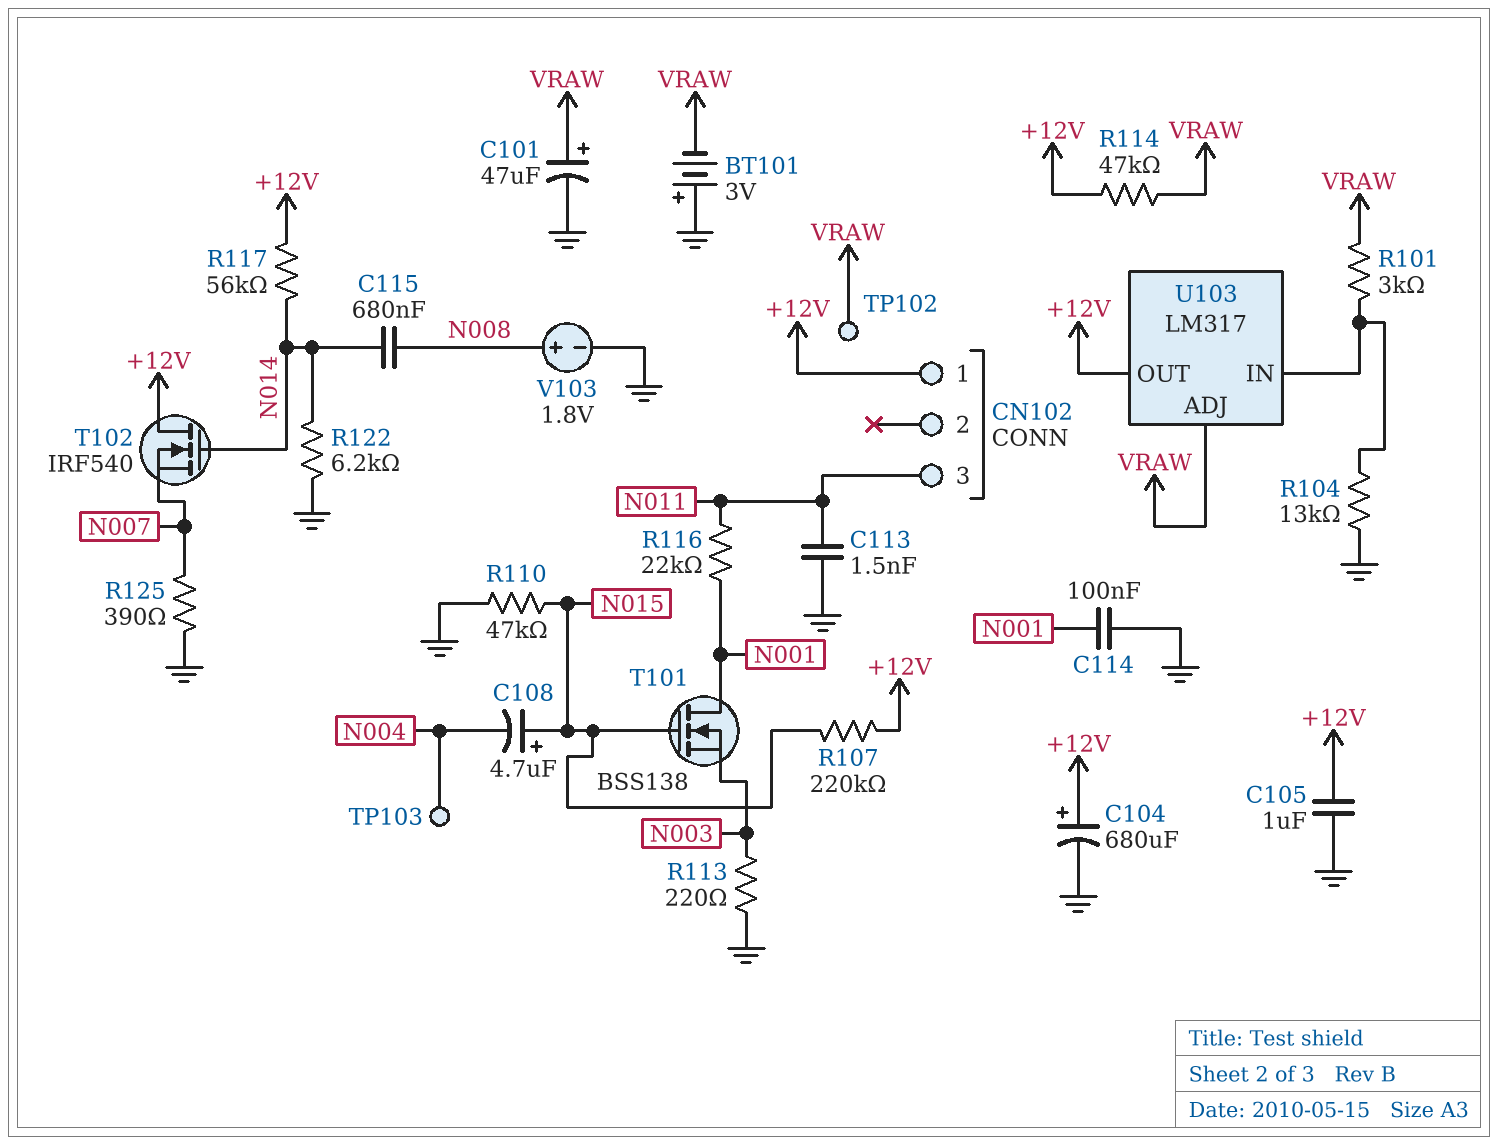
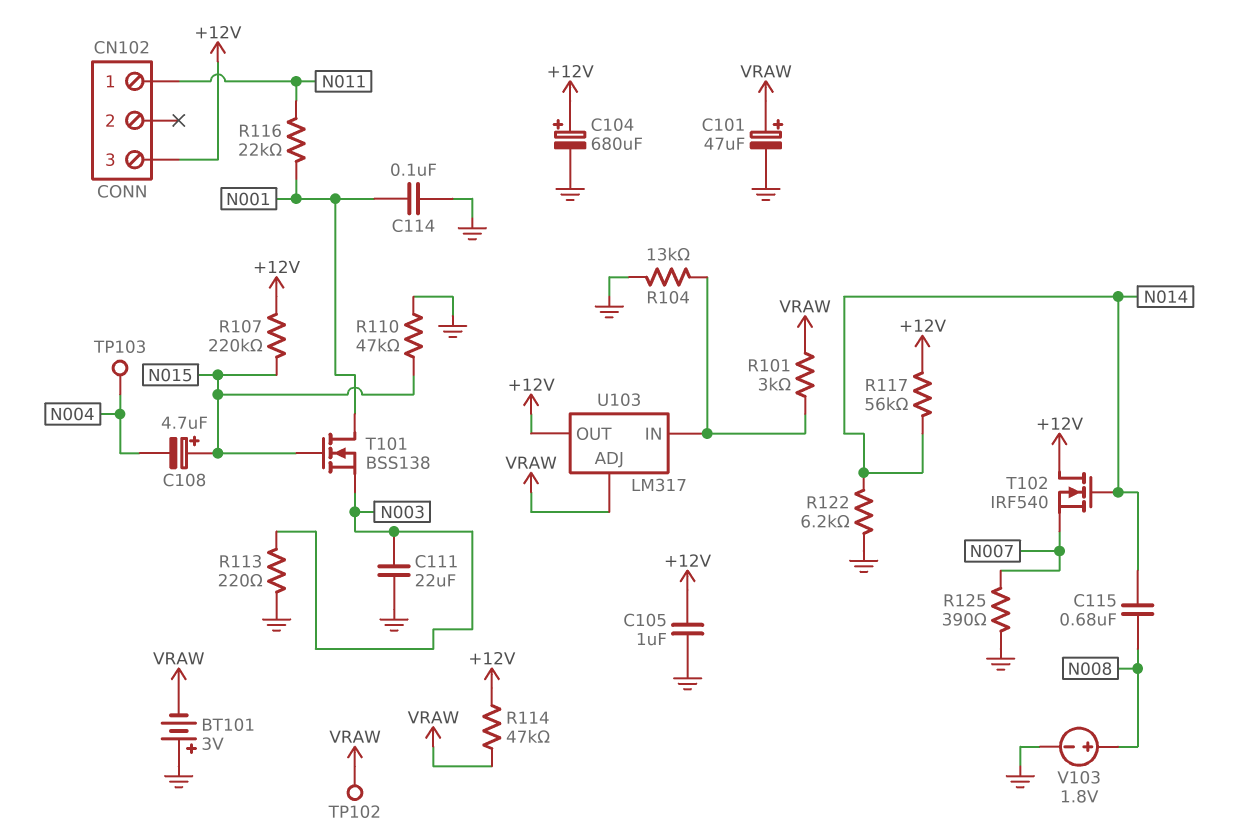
C111: none -> 22uF (GND, N003)
C113: 1.5nF (GND, N011) -> none
CN102 pin 1: +12V -> N011
CN102 pin 3: N011 -> +12V

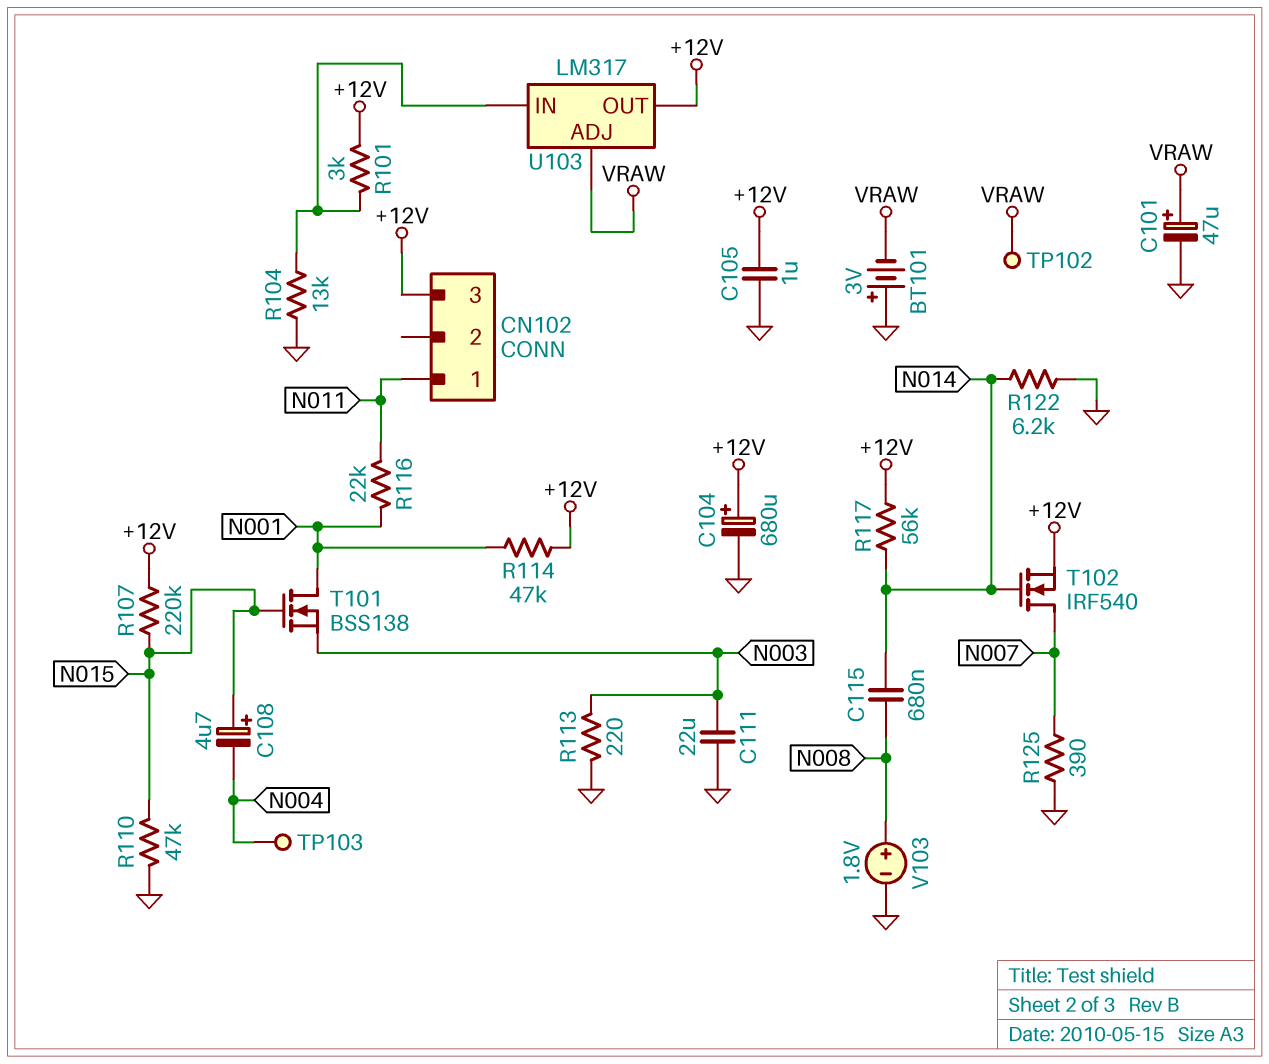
C114: 100nF (GND, N001) -> none
R101: 3k (U103/IN, VRAW) -> 3k (+12V, U103/IN)
R114: 47k (+12V, VRAW) -> 47k (+12V, N001)
T102: NMOS IRF540 (G N014, D +12V, S N007) -> NMOS IRF540 (G N014, D N007, S +12V)

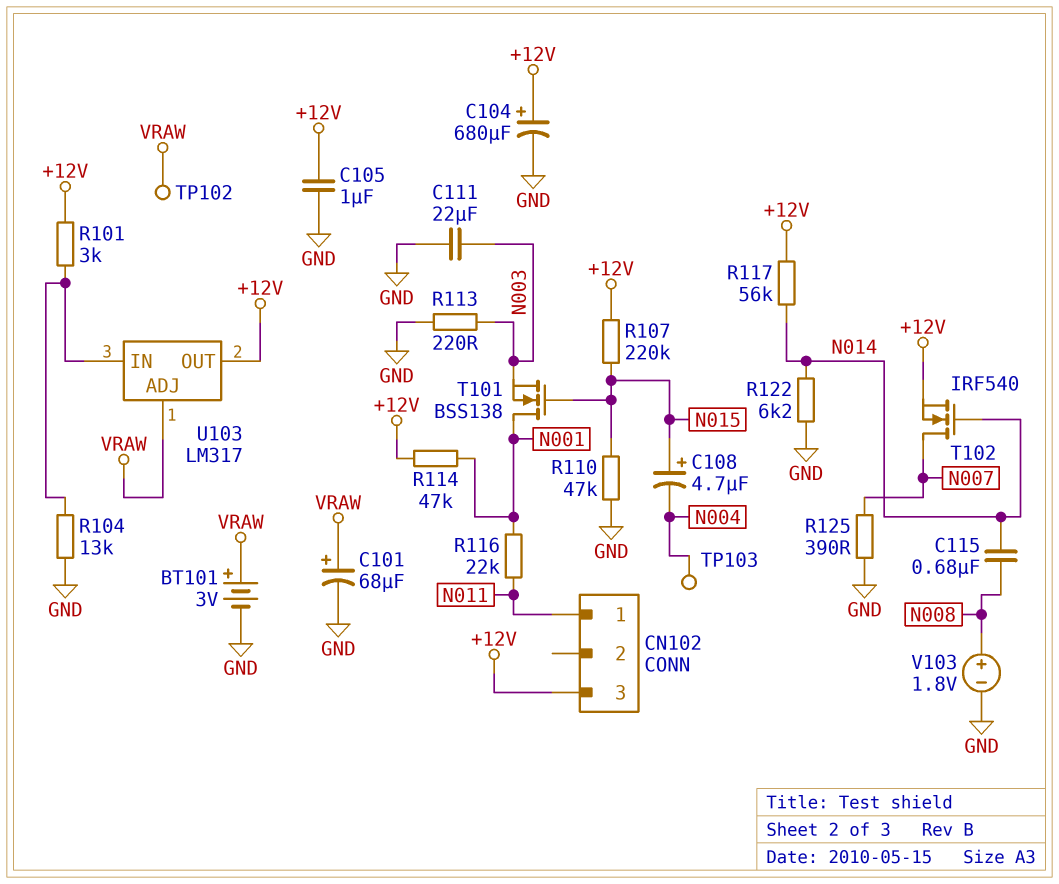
BT101: 3V (plus GND, minus VRAW) -> 3V (plus VRAW, minus GND)
C101: 47uF (plus VRAW, minus GND) -> 68uF (plus VRAW, minus GND)

